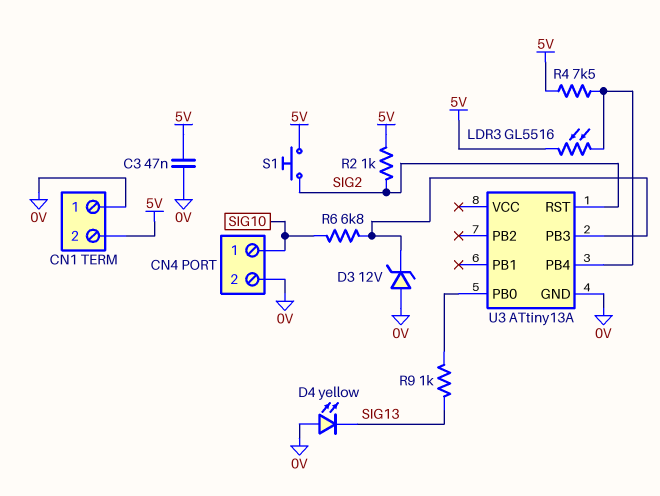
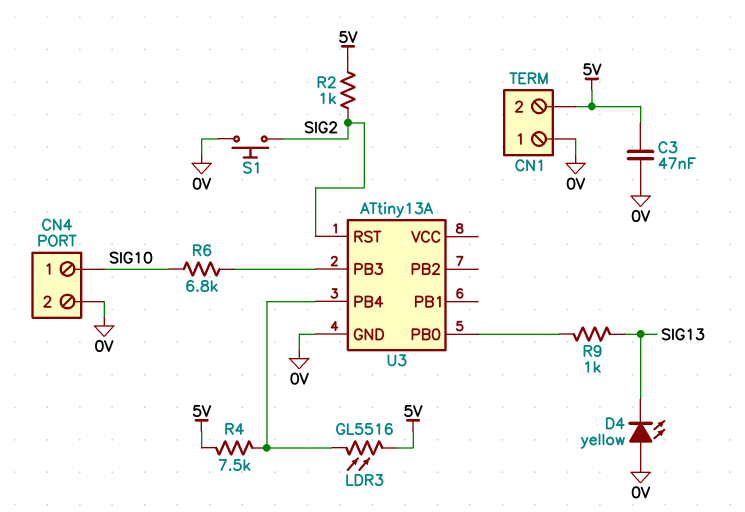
D3: zener 12V (A 0V, K U3/PB3) -> none
S1: button (5V, SIG2) -> button (0V, SIG2)

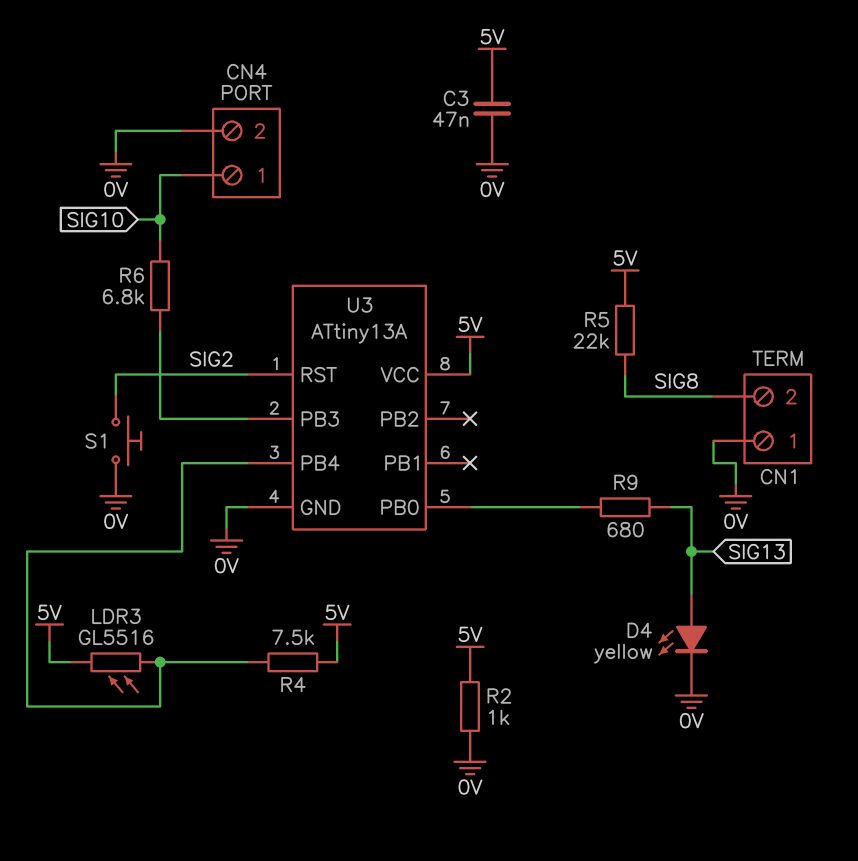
CN1 pin 2: 5V -> SIG8
D4: LED yellow (A 0V, K SIG13) -> LED yellow (A SIG13, K 0V)
R2: 1k (5V, SIG2) -> 1k (0V, 5V)
R5: none -> 22k (5V, SIG8)
R9: 1k (SIG13, U3/PB0) -> 680 (SIG13, U3/PB0)
U3 pin VCC: none -> 5V

